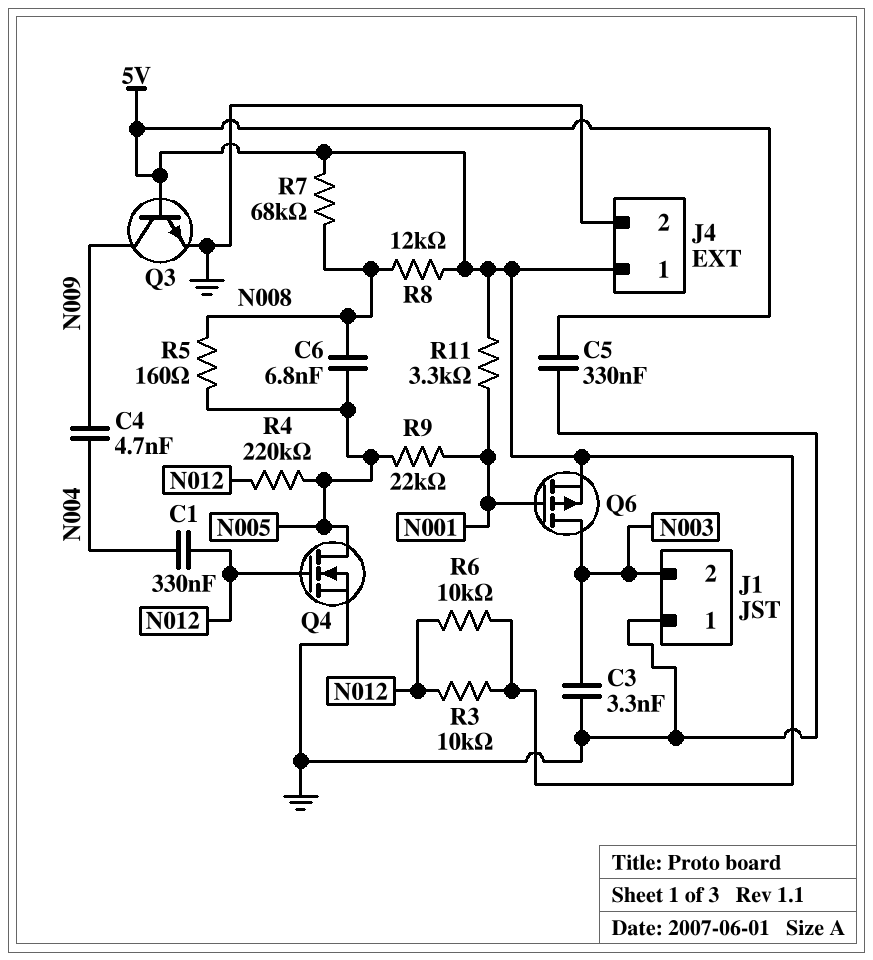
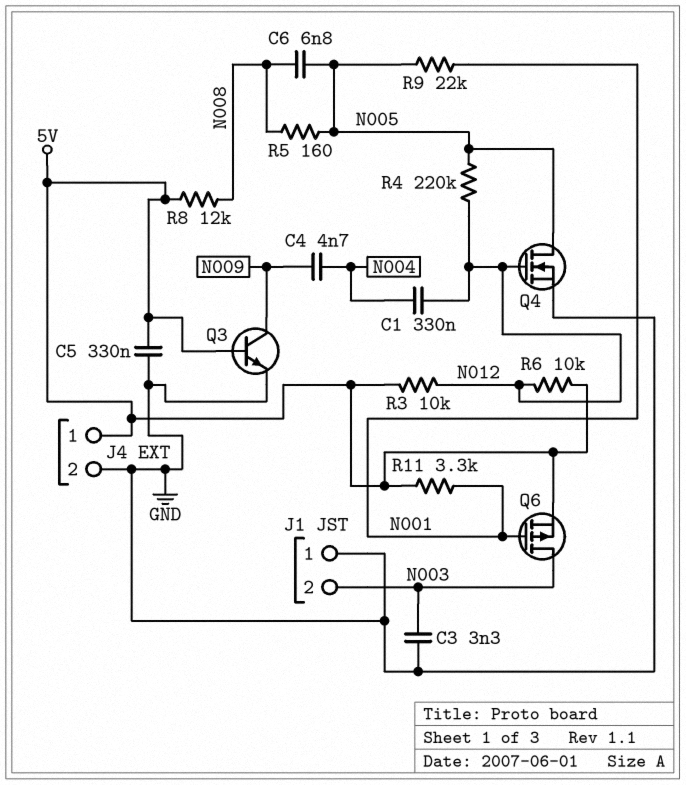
R7: 68k (5V, N008) -> none

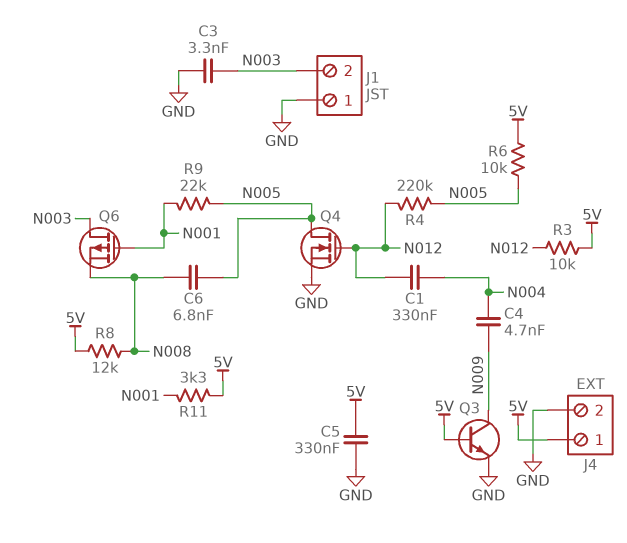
Q6: PMOS (G N001, D N003, S 5V) -> PMOS (G N001, D N003, S N008)
R5: 160 (N005, N008) -> none
R6: 10k (5V, N012) -> 10k (5V, N005)

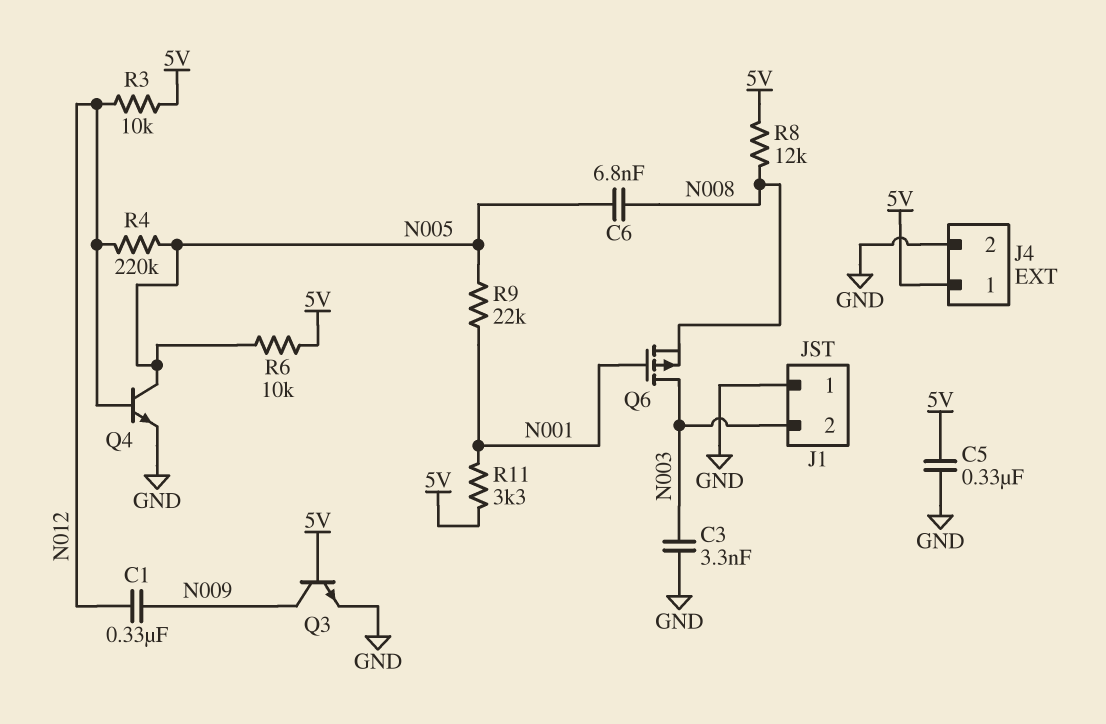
C1: 330nF (N004, N012) -> 330nF (N009, N012)
C4: 4.7nF (N004, N009) -> none
Q4: NMOS (G N012, D N005, S GND) -> NPN (B N012, C N005, E GND)

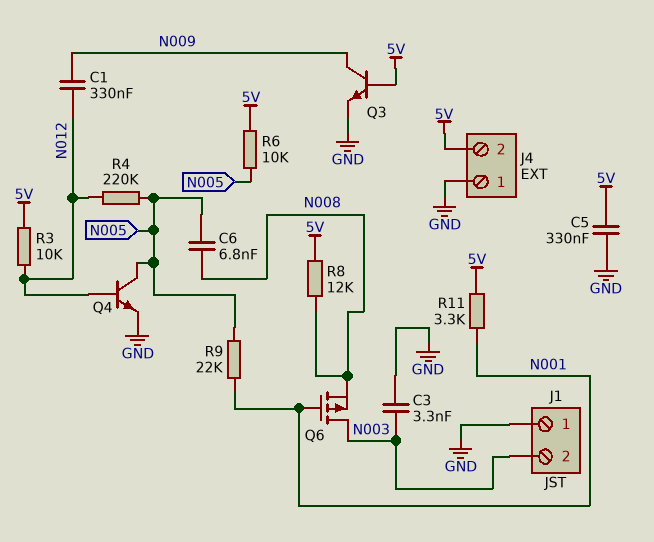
J4 pin 1: 5V -> GND
J4 pin 2: GND -> 5V

